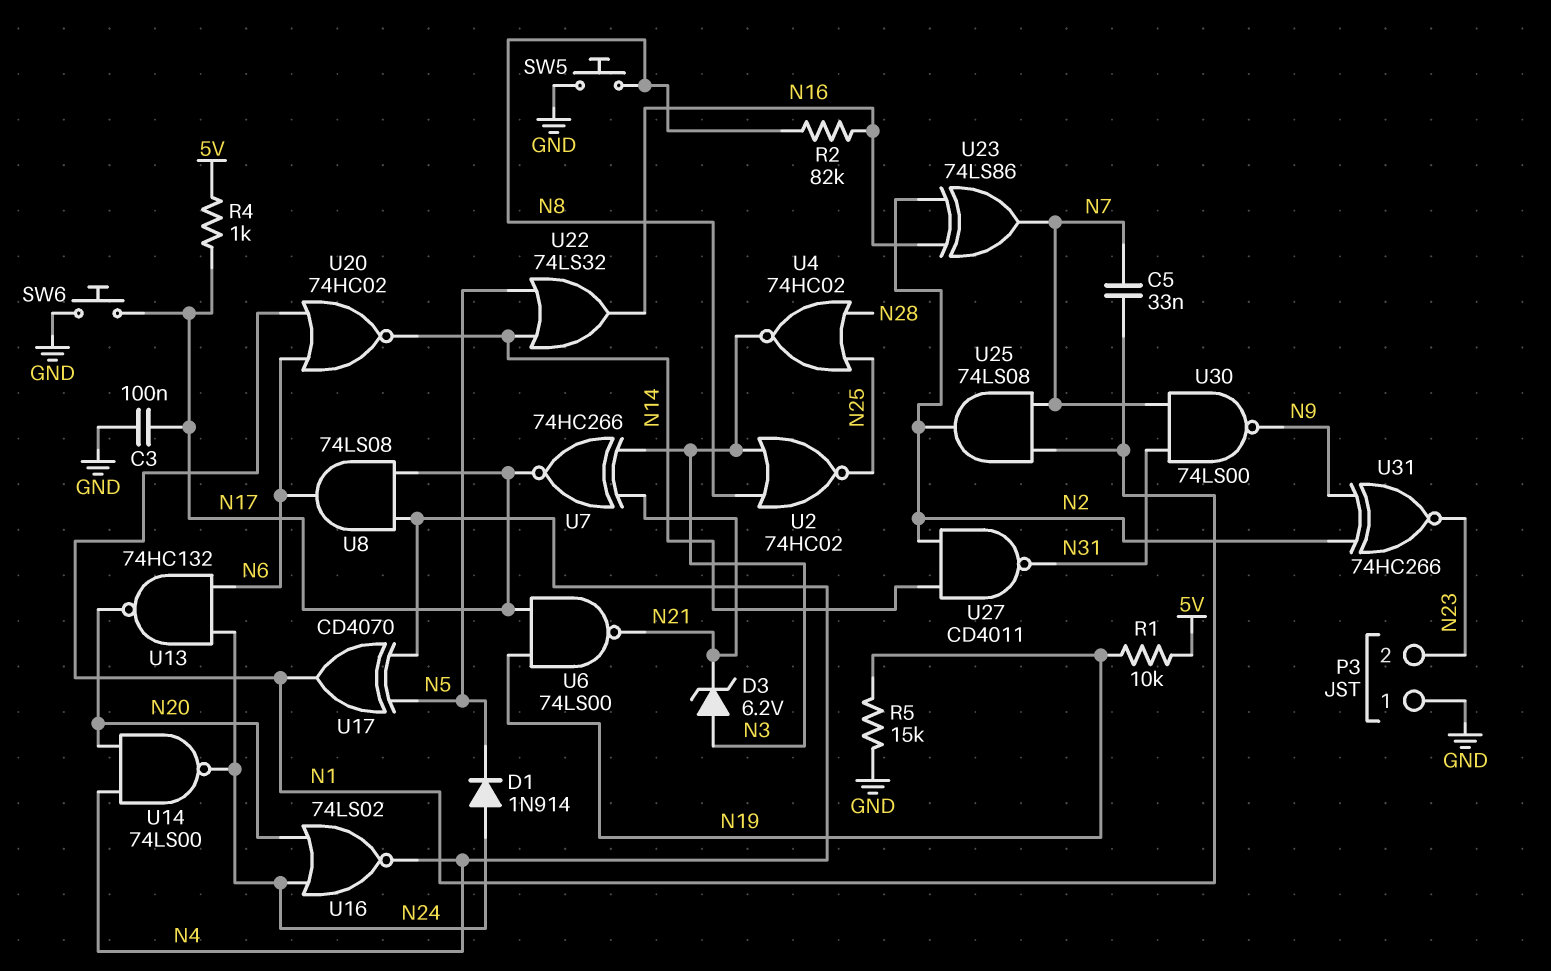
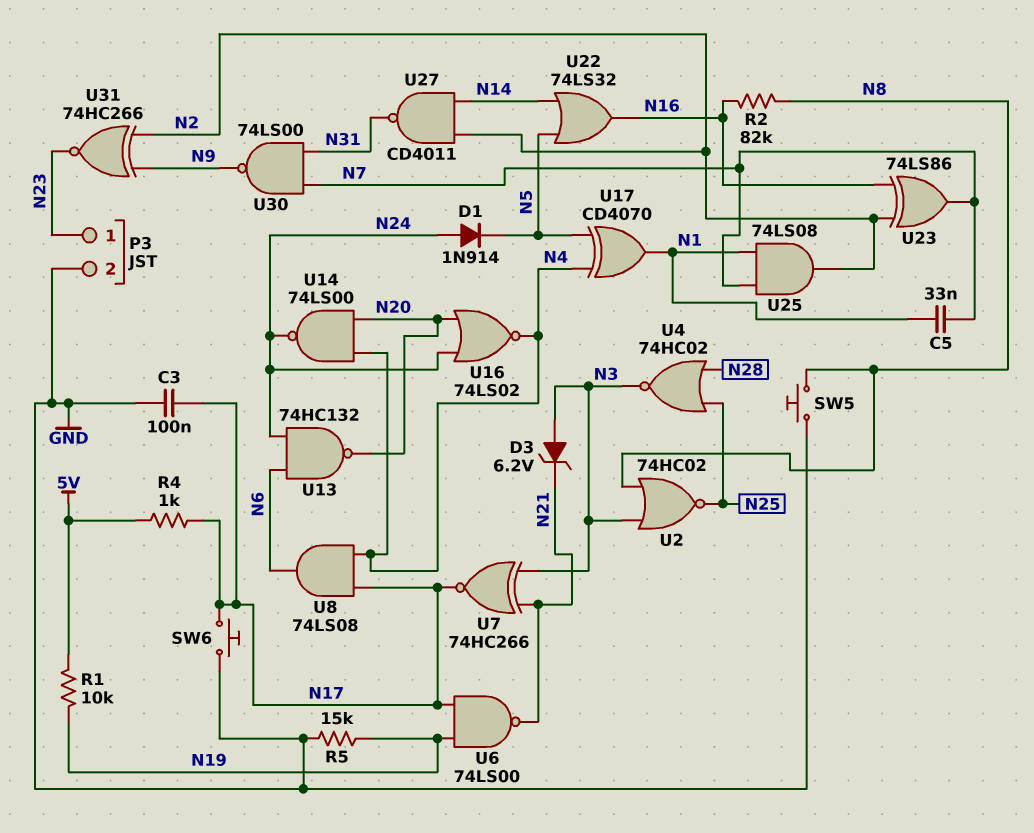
P3 pin 1: GND -> N23
P3 pin 2: N23 -> GND
U20: NOR 74HC02 (in N1, in N6, out N14) -> none

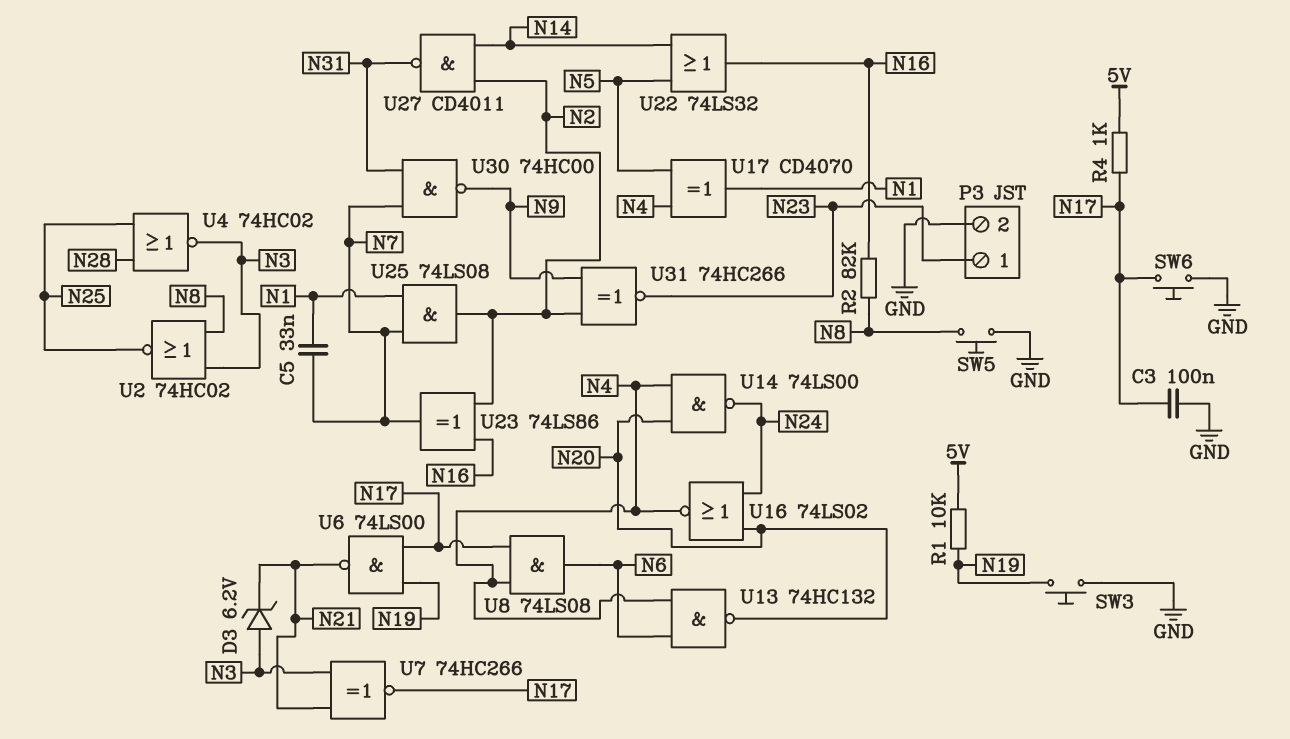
D1: diode 1N914 (A N24, K N5) -> none
R5: 15k (GND, N19) -> none
SW3: none -> button (GND, N19)
U13: NAND 74HC132 (in N6, in N24, out N20) -> NAND 74HC132 (in N4, in N6, out N20)
U30: NAND 74LS00 (in N7, in N31, out N9) -> NAND 74HC00 (in N7, in N31, out N9)

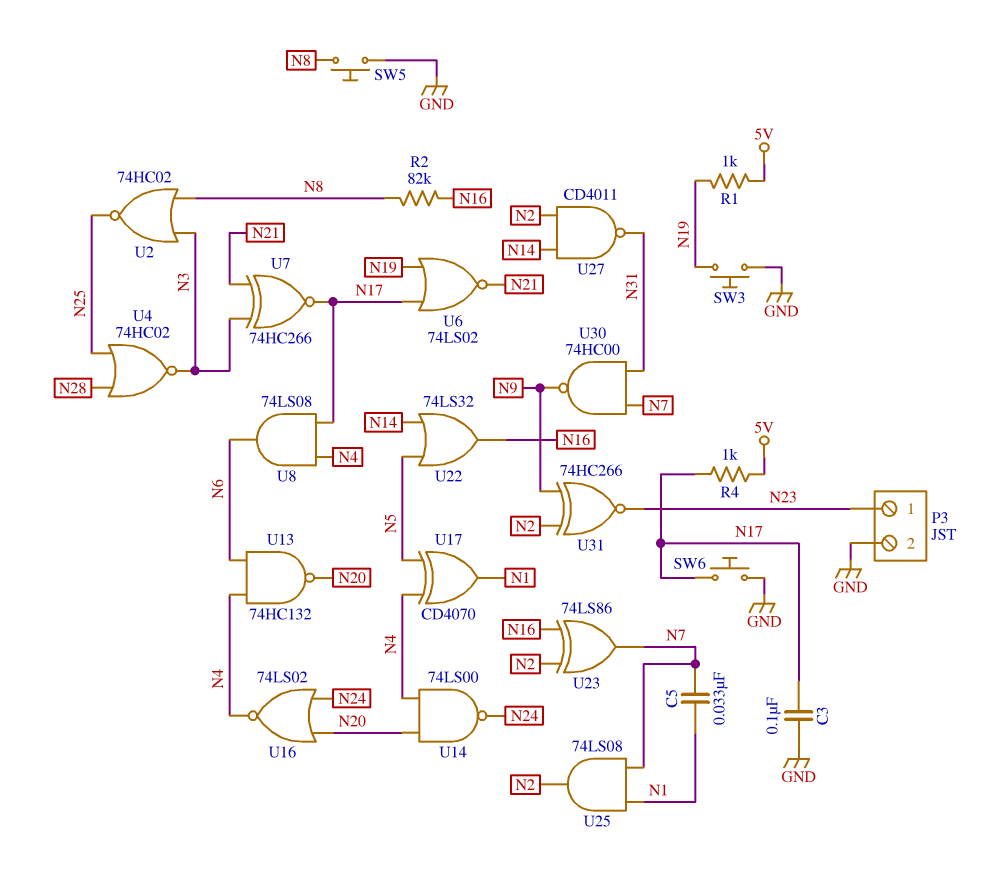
D3: zener 6.2V (A N3, K N21) -> none
R1: 10k (5V, N19) -> 1k (5V, N19)
U6: NAND 74LS00 (in N17, in N19, out N21) -> NOR 74LS02 (in N17, in N19, out N21)

